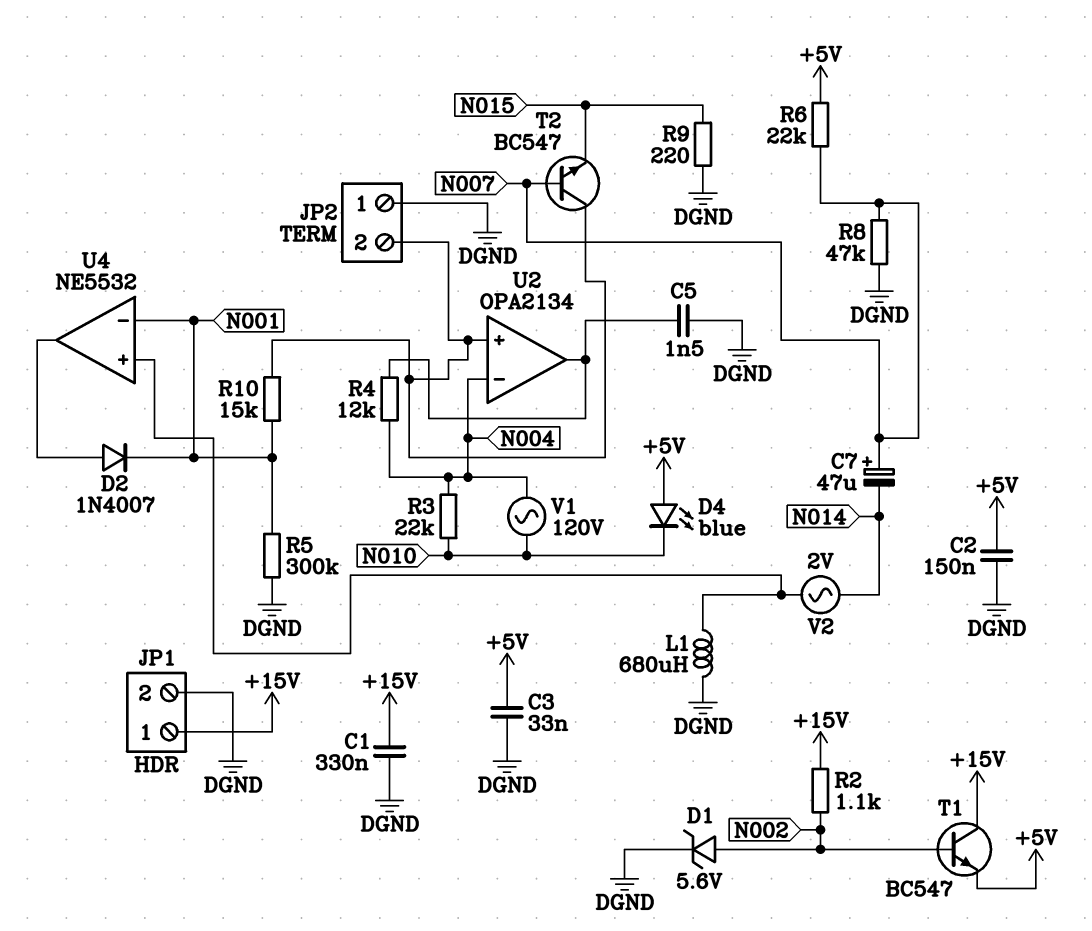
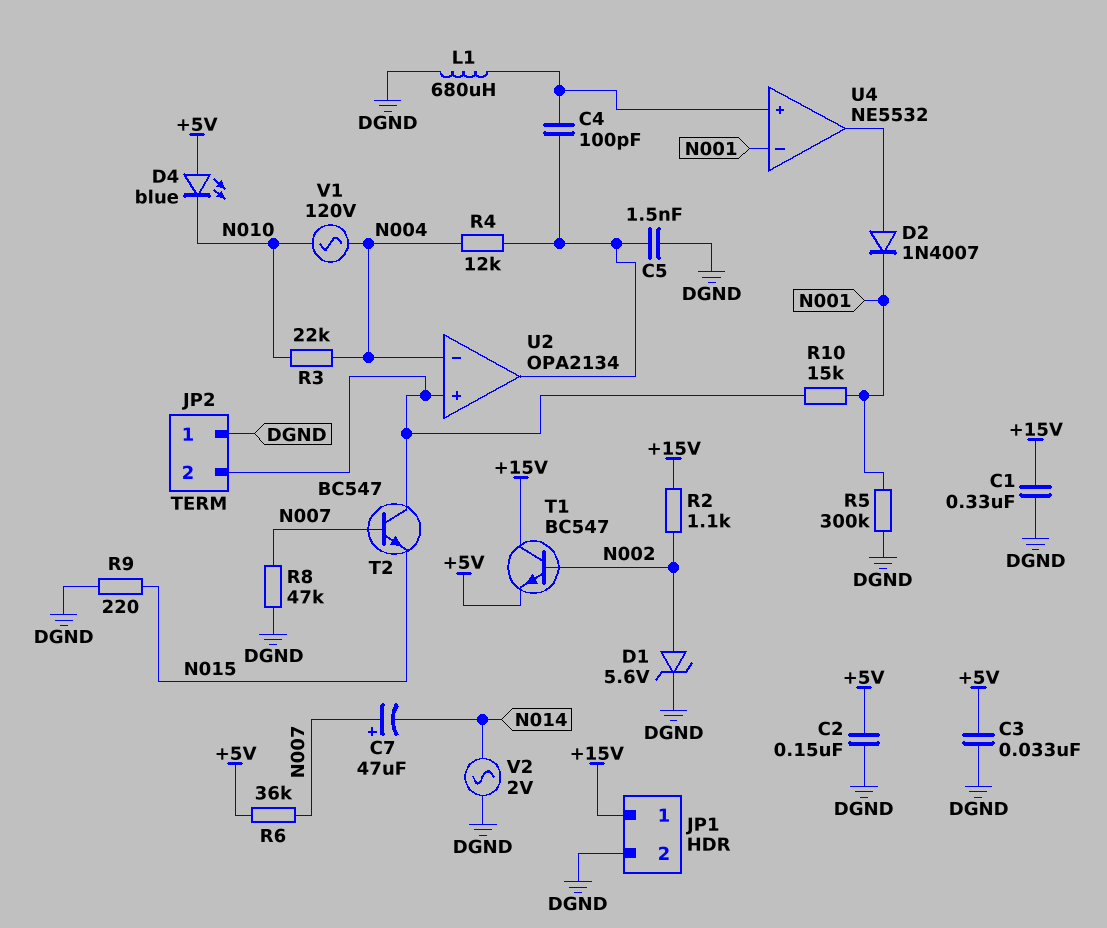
C4: none -> 100pF (U2/out, U4/in+)
R6: 22k (+5V, N007) -> 36k (+5V, N007)
V2: AC 2V (N014, U4/in+) -> AC 2V (DGND, N014)

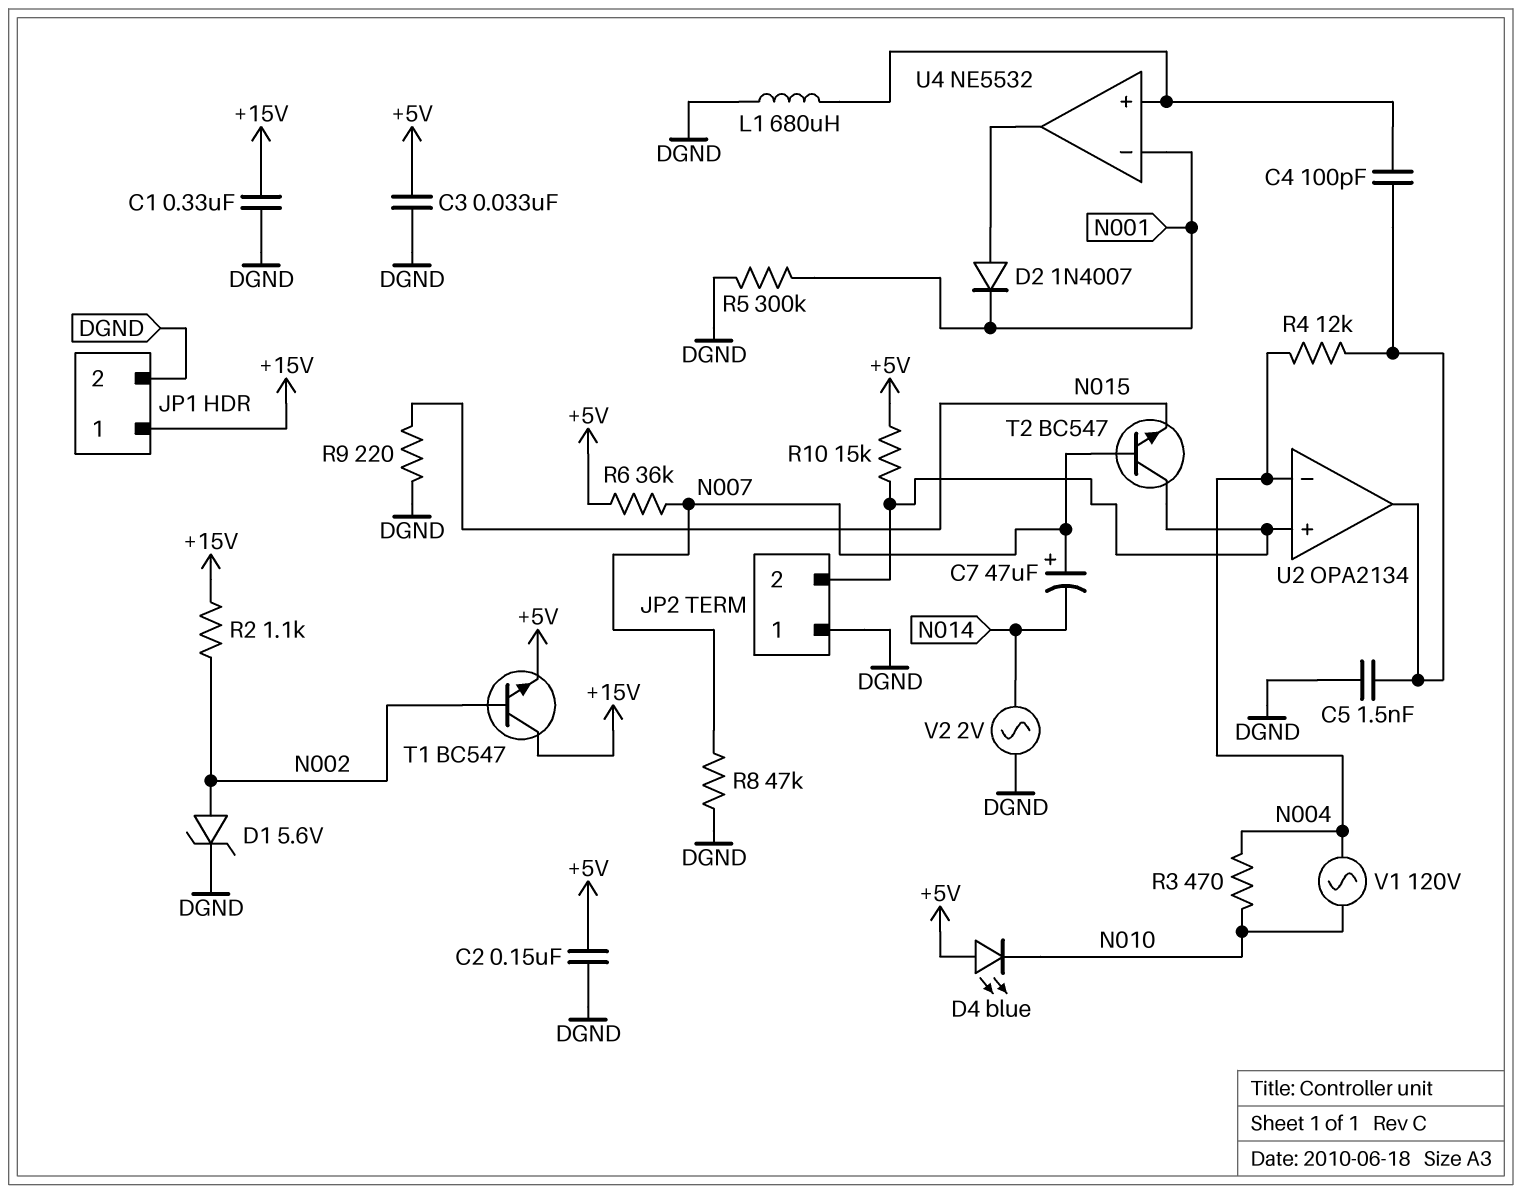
R3: 22k (N004, N010) -> 470 (N004, N010)
R10: 15k (JP2/2, N001) -> 15k (+5V, JP2/2)

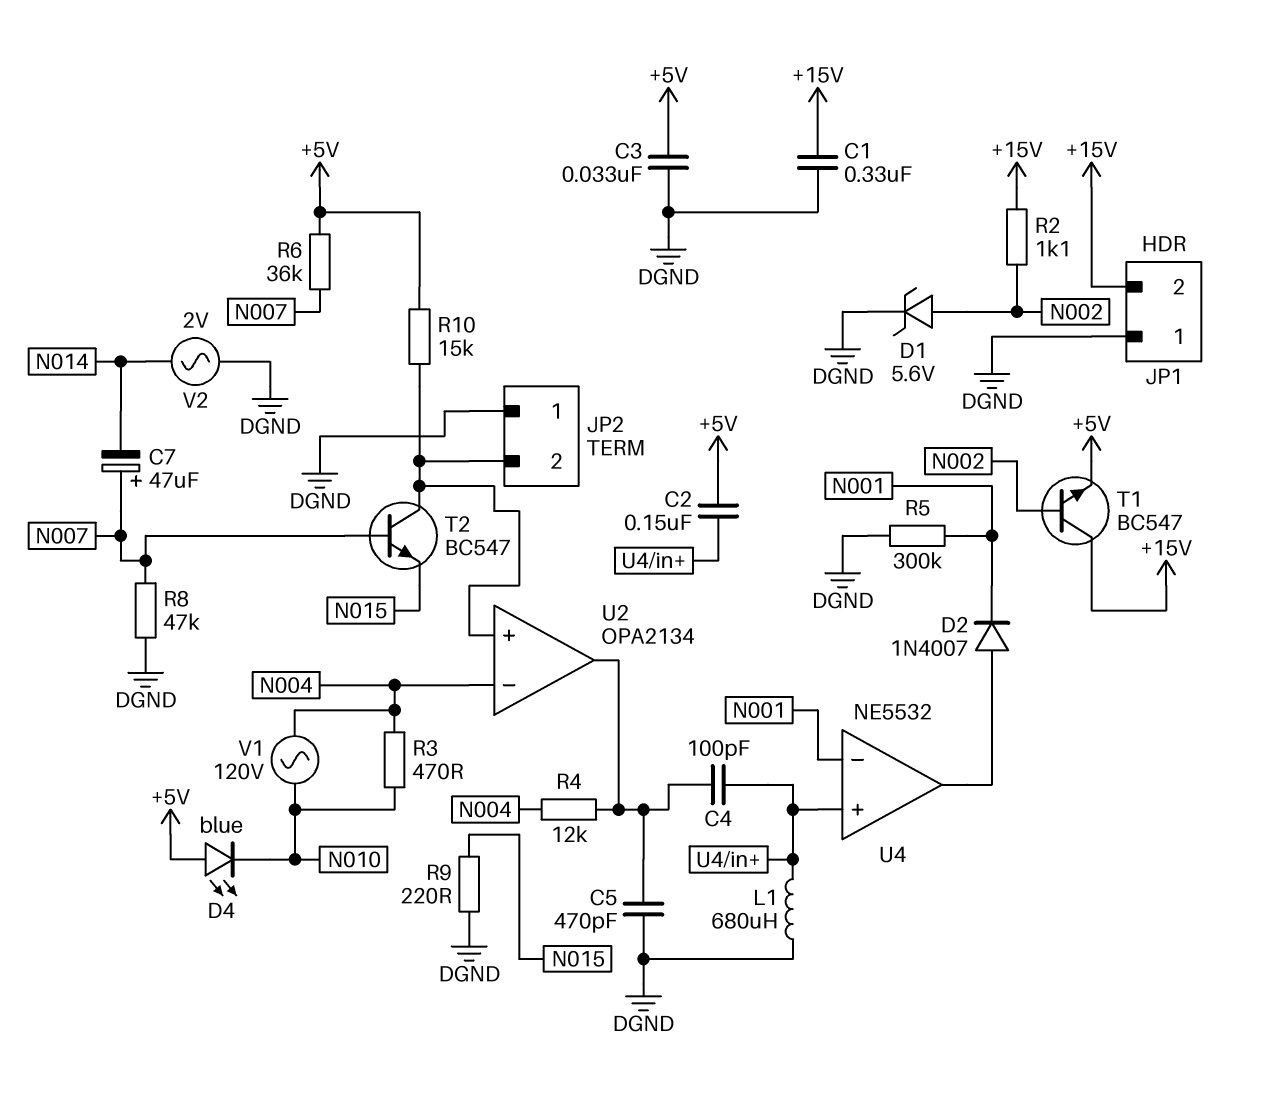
C2: 150nF (+5V, DGND) -> 150nF (+5V, U4/in+)
C5: 1.5nF (DGND, U2/out) -> 470pF (DGND, U2/out)
JP1 pin 1: +15V -> DGND
JP1 pin 2: DGND -> +15V

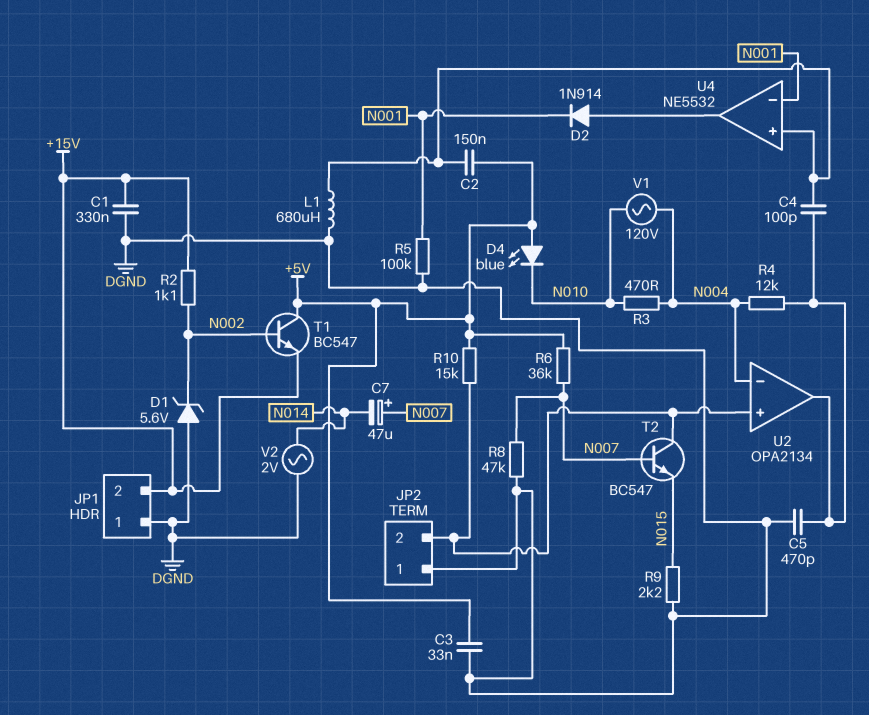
D1: zener 5.6V (A N002, K DGND) -> zener 5.6V (A DGND, K N002)
D2: diode 1N4007 (A U4/out, K N001) -> diode 1N914 (A U4/out, K N001)
R5: 300k (DGND, N001) -> 100k (DGND, N001)
R9: 220 (DGND, N015) -> 2.2k (DGND, N015)
T1: NPN BC547 (B N002, C +15V, E +5V) -> NPN BC547 (B N002, C +5V, E +15V)

